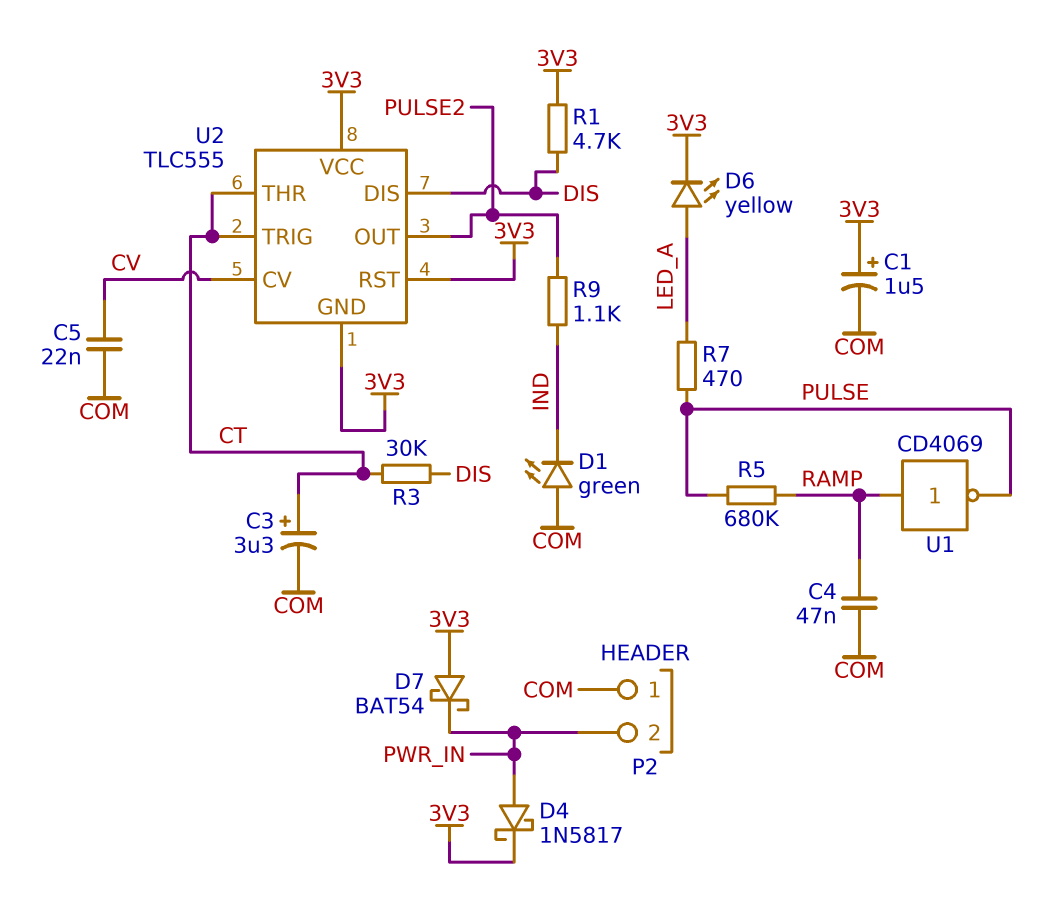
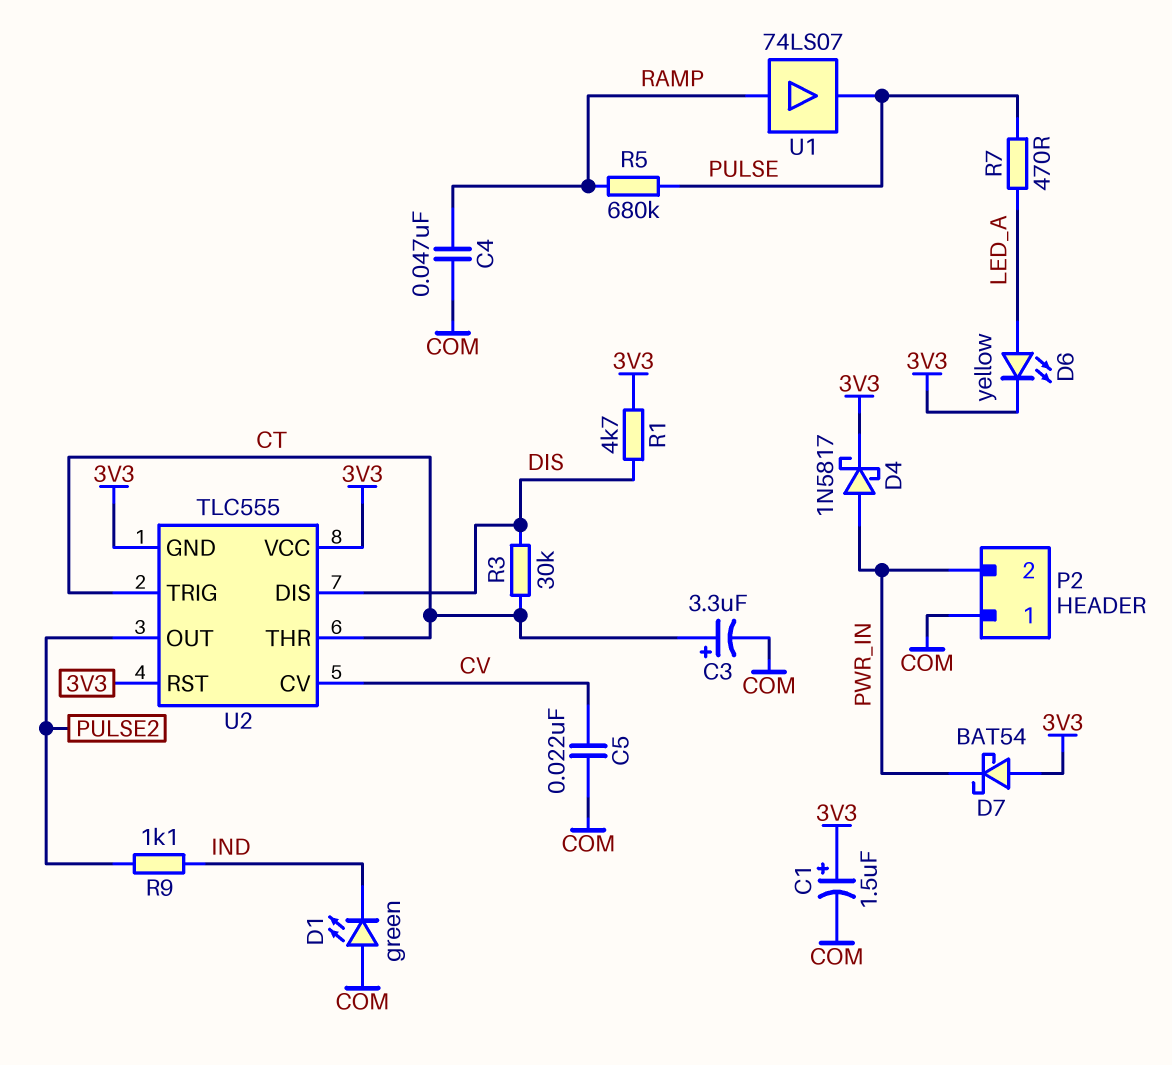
U1: NOT CD4069 (in RAMP, out PULSE) -> buffer 74LS07 (in RAMP, out PULSE)

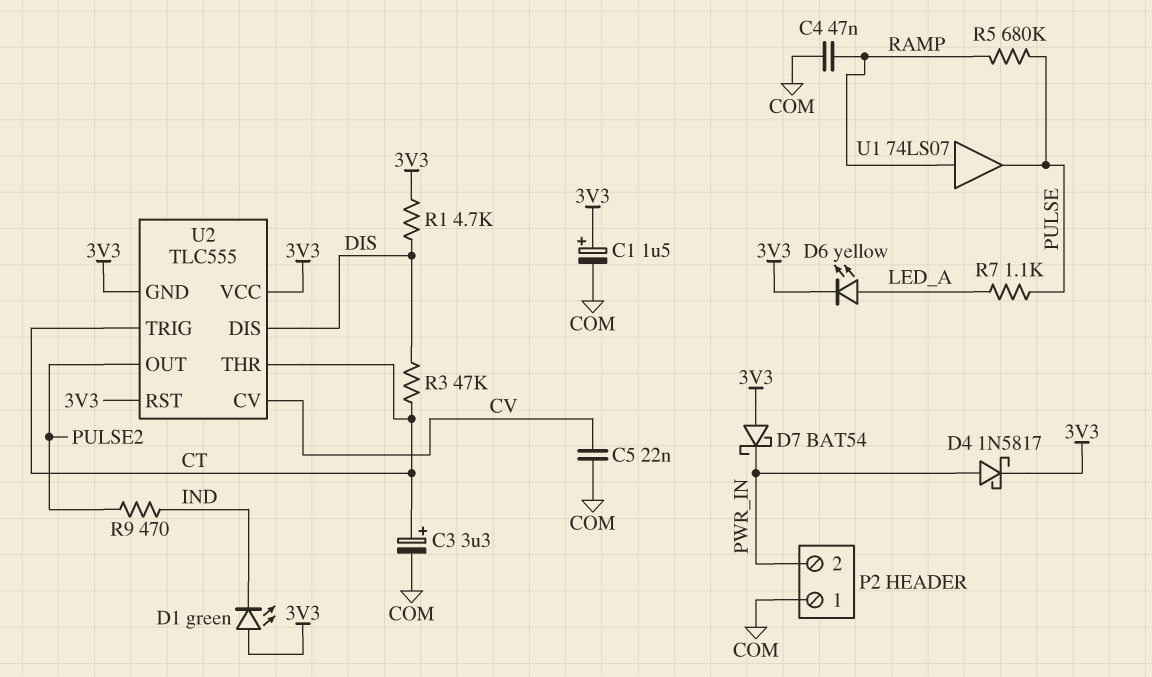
D1: LED green (A COM, K IND) -> LED green (A 3V3, K IND)
R3: 30k (CT, DIS) -> 47k (CT, DIS)
R7: 470 (LED_A, PULSE) -> 1.1k (LED_A, PULSE)
R9: 1.1k (IND, PULSE2) -> 470 (IND, PULSE2)

